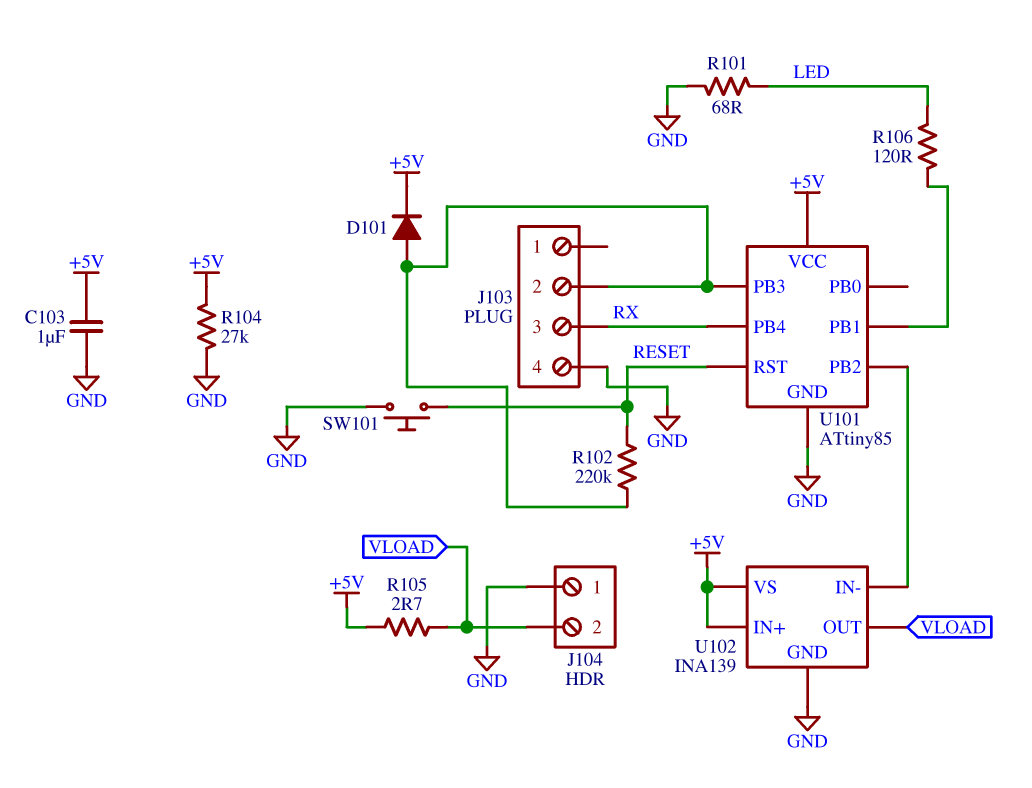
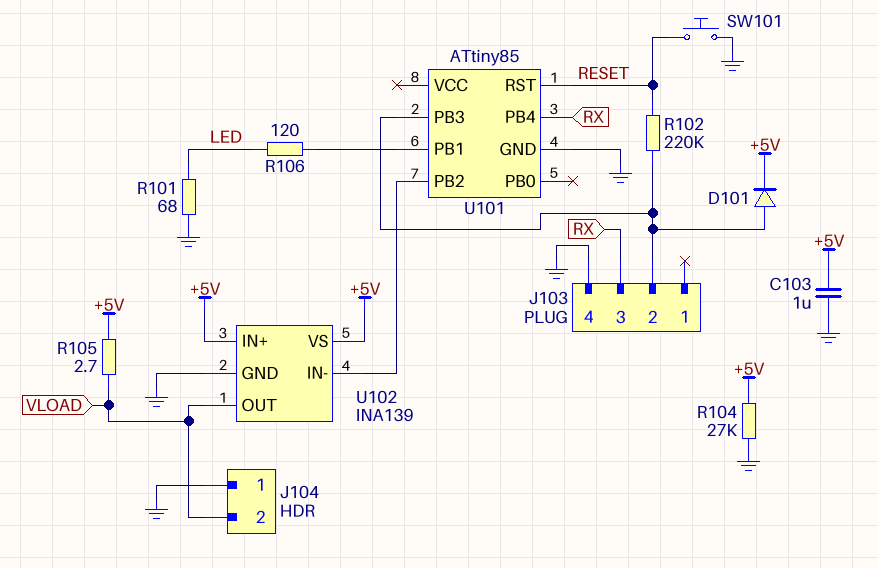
U101 pin VCC: +5V -> none

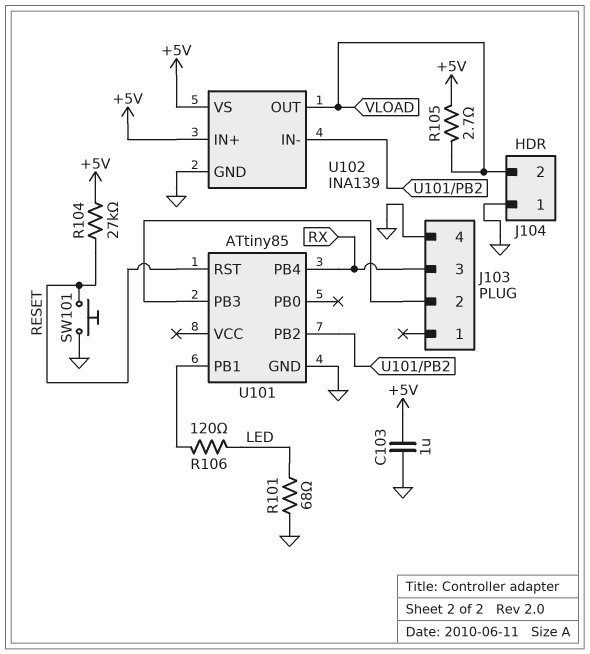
D101: diode (A J103/2, K +5V) -> none
R102: 220k (J103/2, RESET) -> none
R104: 27k (+5V, GND) -> 27k (+5V, RESET)

